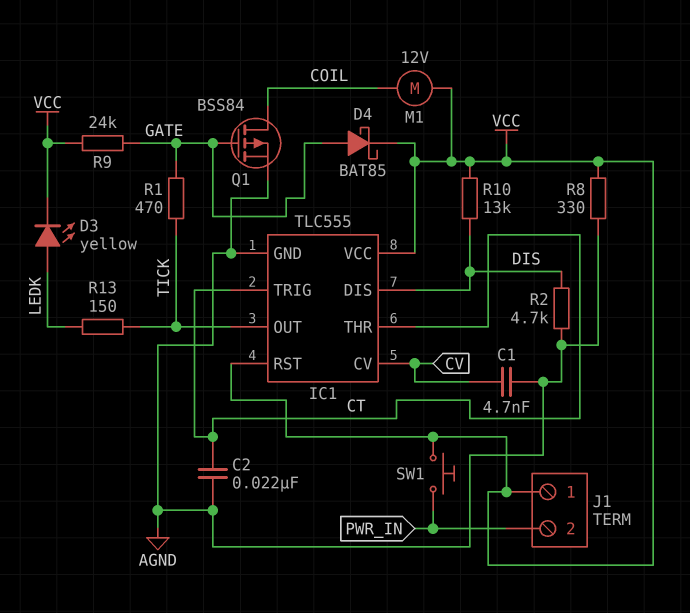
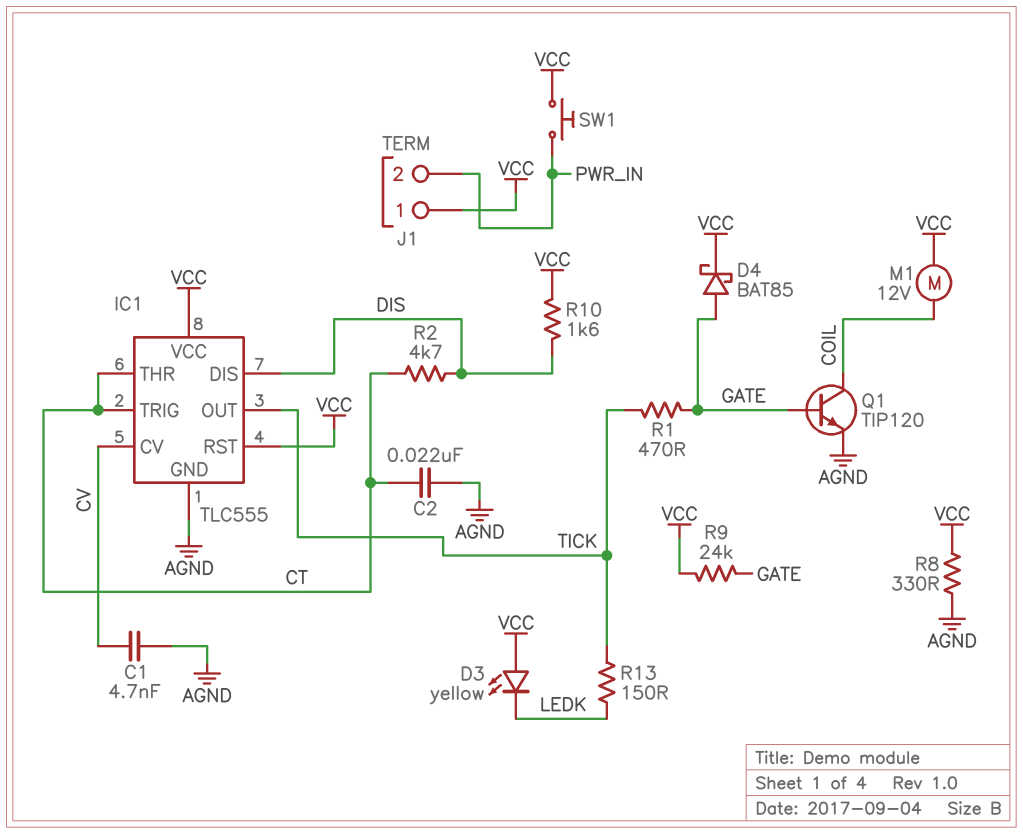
D3: LED yellow (A LEDK, K VCC) -> LED yellow (A VCC, K LEDK)
Q1: PMOS BSS84 (G GATE, D COIL, S AGND) -> NPN TIP120 (B GATE, C COIL, E AGND)
R2: 4.7k (AGND, DIS) -> 4.7k (CT, DIS)
R10: 13k (DIS, VCC) -> 1.6k (DIS, VCC)

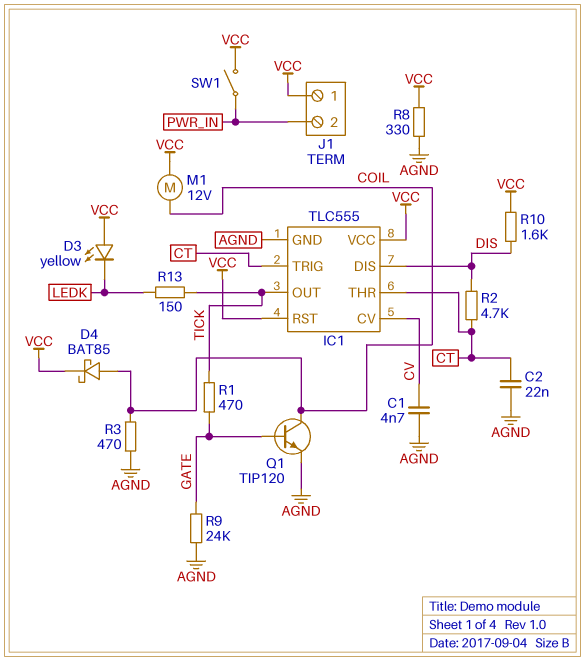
D4: schottky BAT85 (A GATE, K VCC) -> schottky BAT85 (A COIL, K VCC)
R3: none -> 470 (AGND, COIL)
R9: 24k (GATE, VCC) -> 24k (AGND, GATE)
SW1: button (PWR_IN, VCC) -> switch (PWR_IN, VCC)

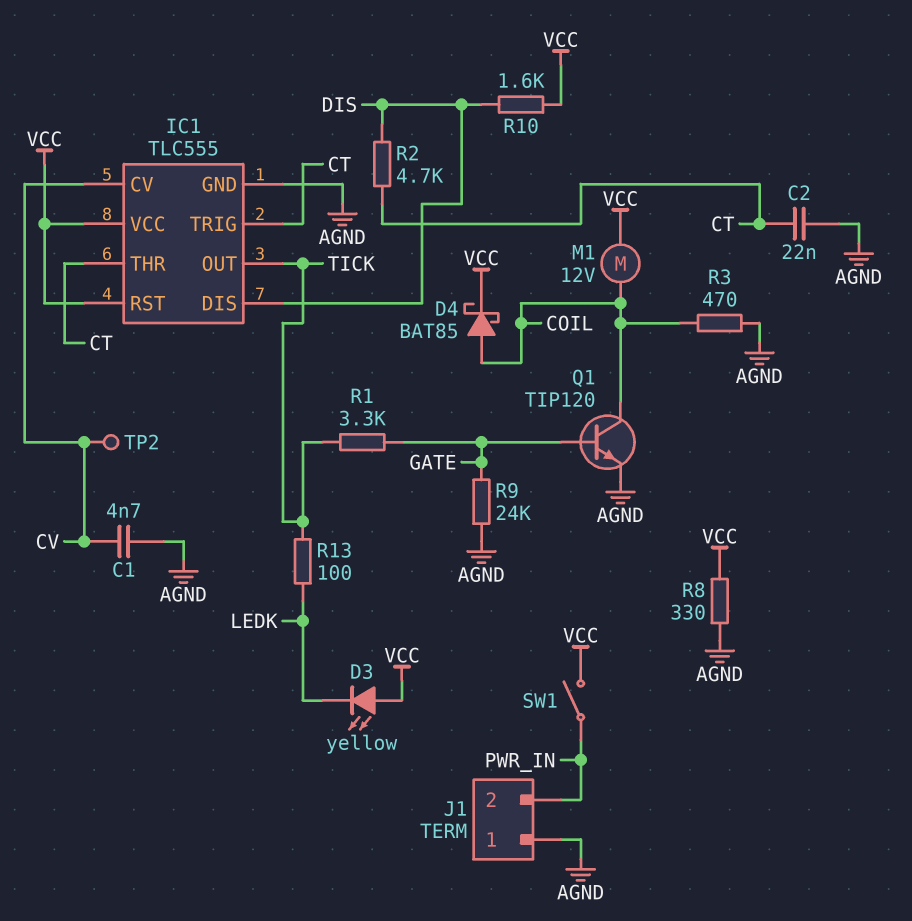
J1 pin 1: VCC -> AGND
R1: 470 (GATE, TICK) -> 3.3k (GATE, TICK)
R13: 150 (LEDK, TICK) -> 100 (LEDK, TICK)
TP2: none -> test point (CV)

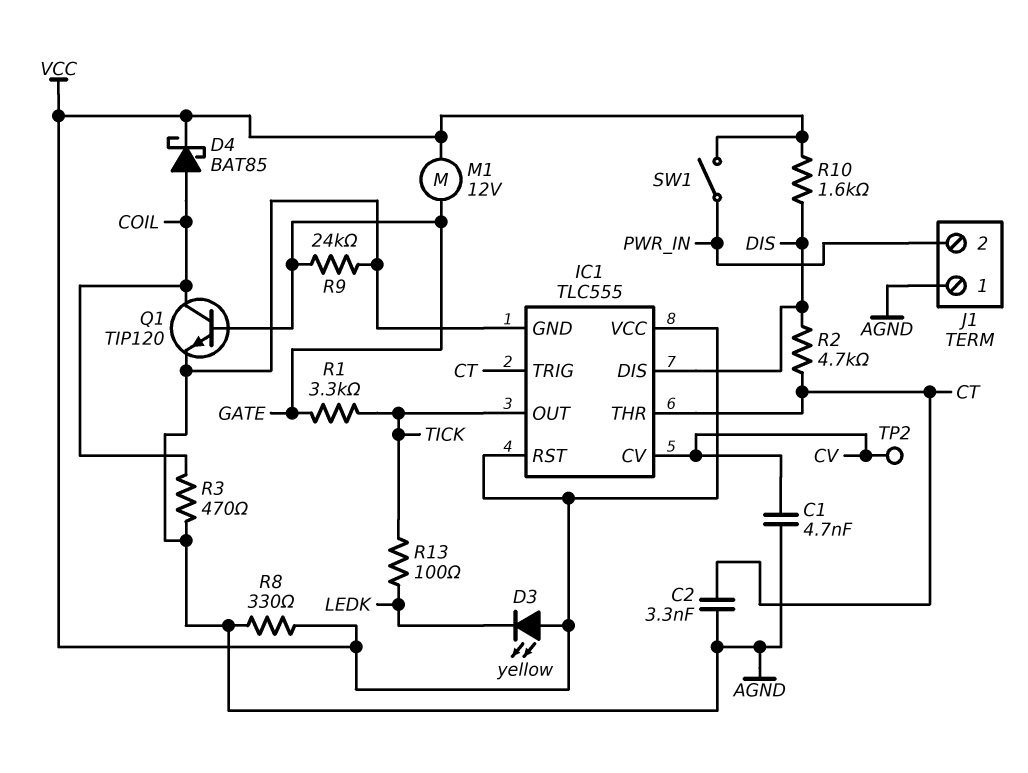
C2: 22nF (AGND, CT) -> 3.3nF (AGND, CT)
M1: motor 12V (COIL, VCC) -> motor 12V (GATE, VCC)

